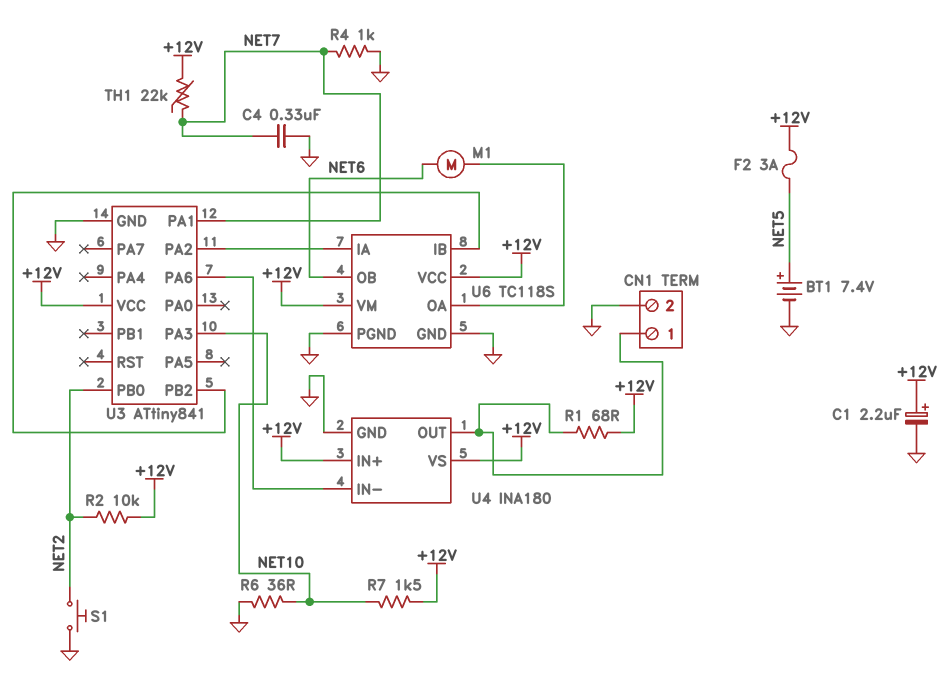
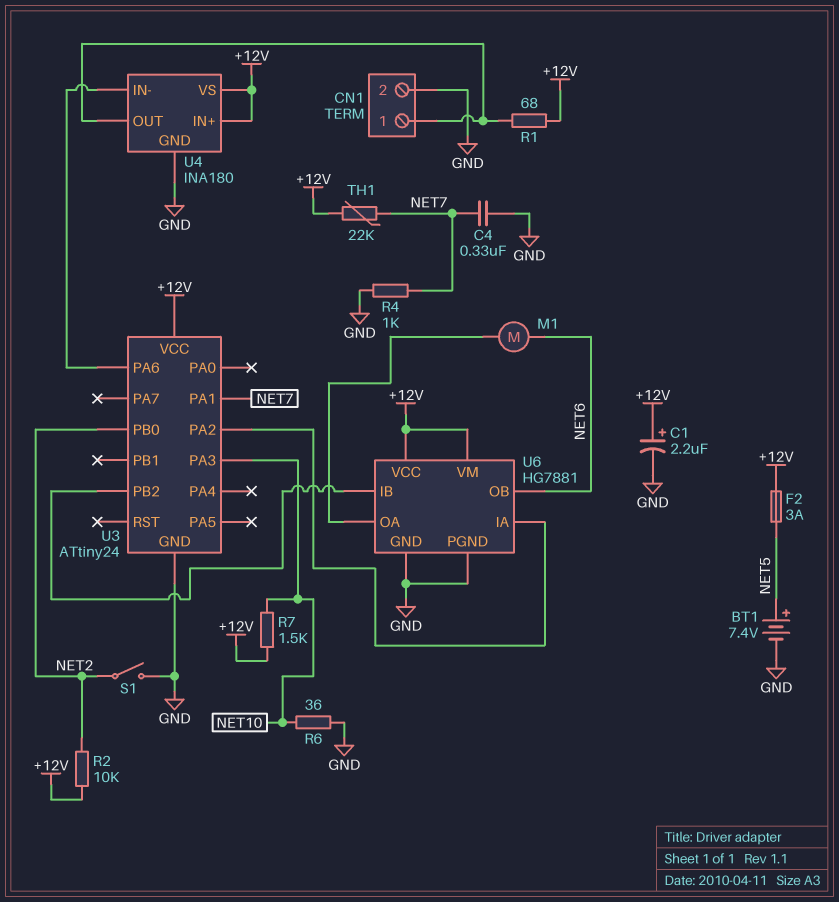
S1: button (GND, NET2) -> switch (GND, NET2)
U3: ATtiny841 -> ATtiny24
U6: TC118S -> HG7881

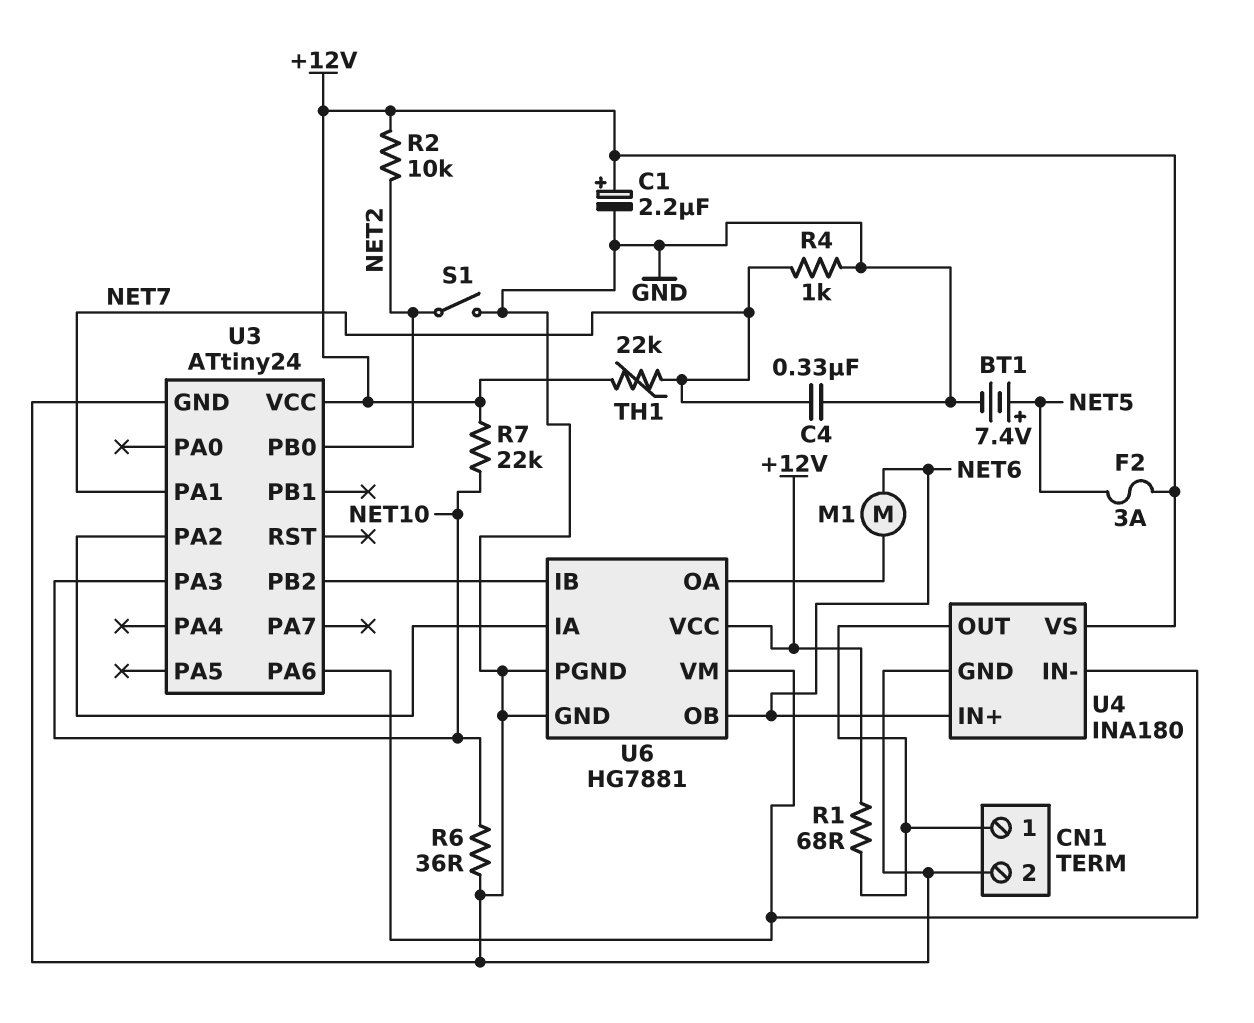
R7: 1.5k (+12V, NET10) -> 22k (+12V, NET10)
U4 pin IN+: +12V -> NET6
U6 pin VM: +12V -> U3/PA6

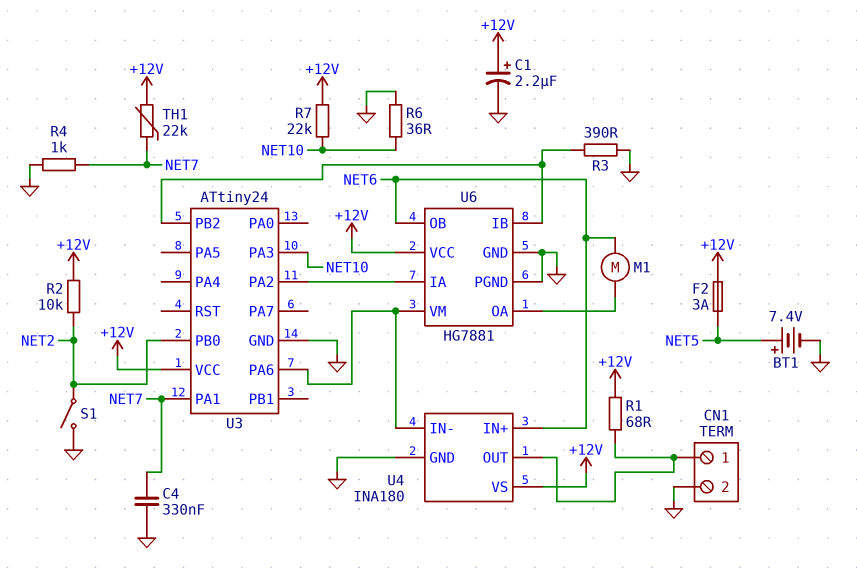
R3: none -> 390 (GND, U3/PB2)

